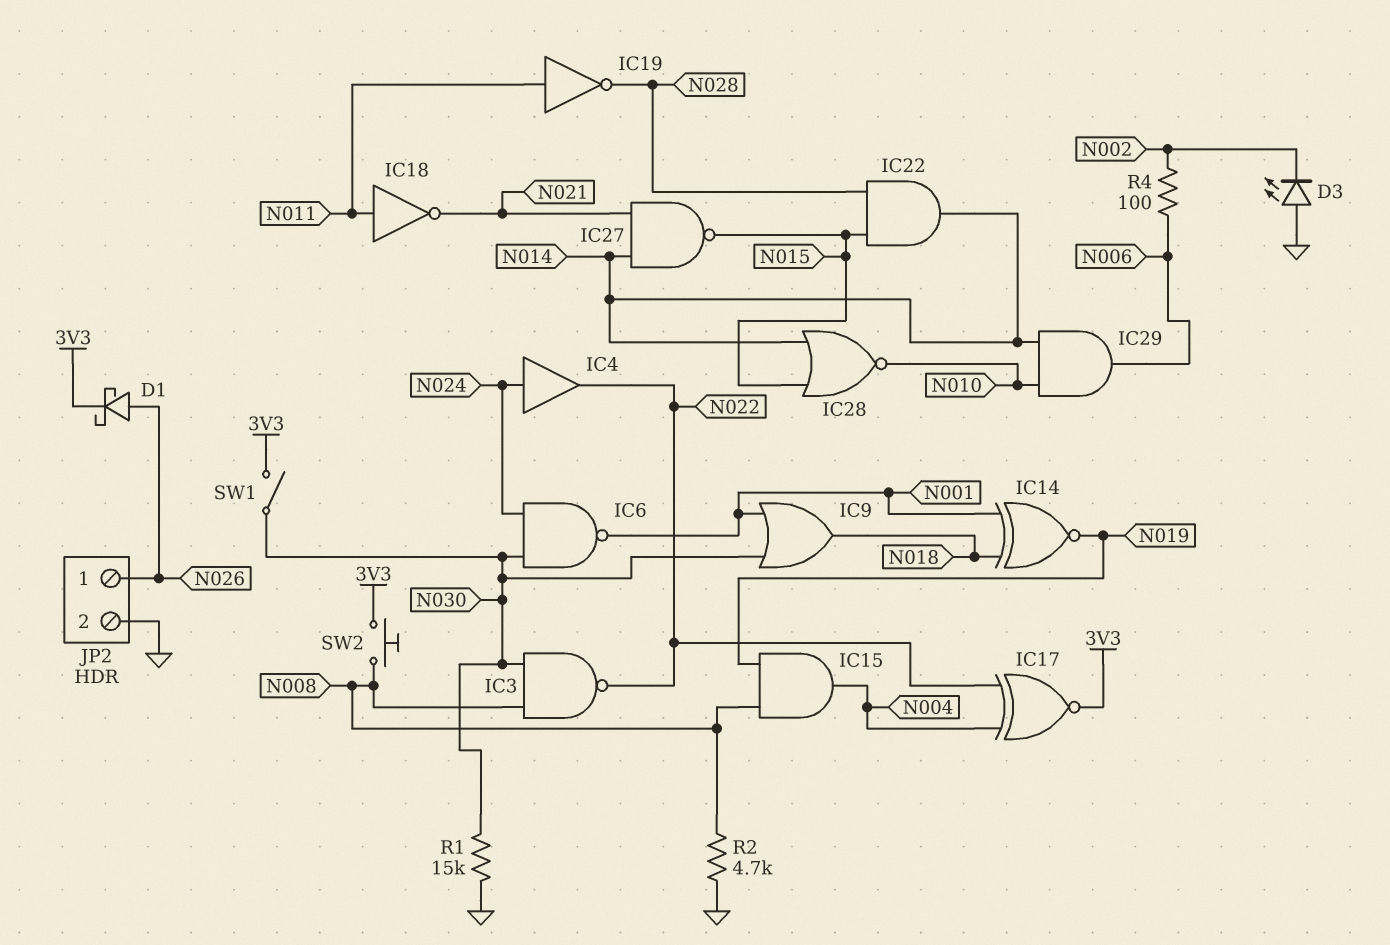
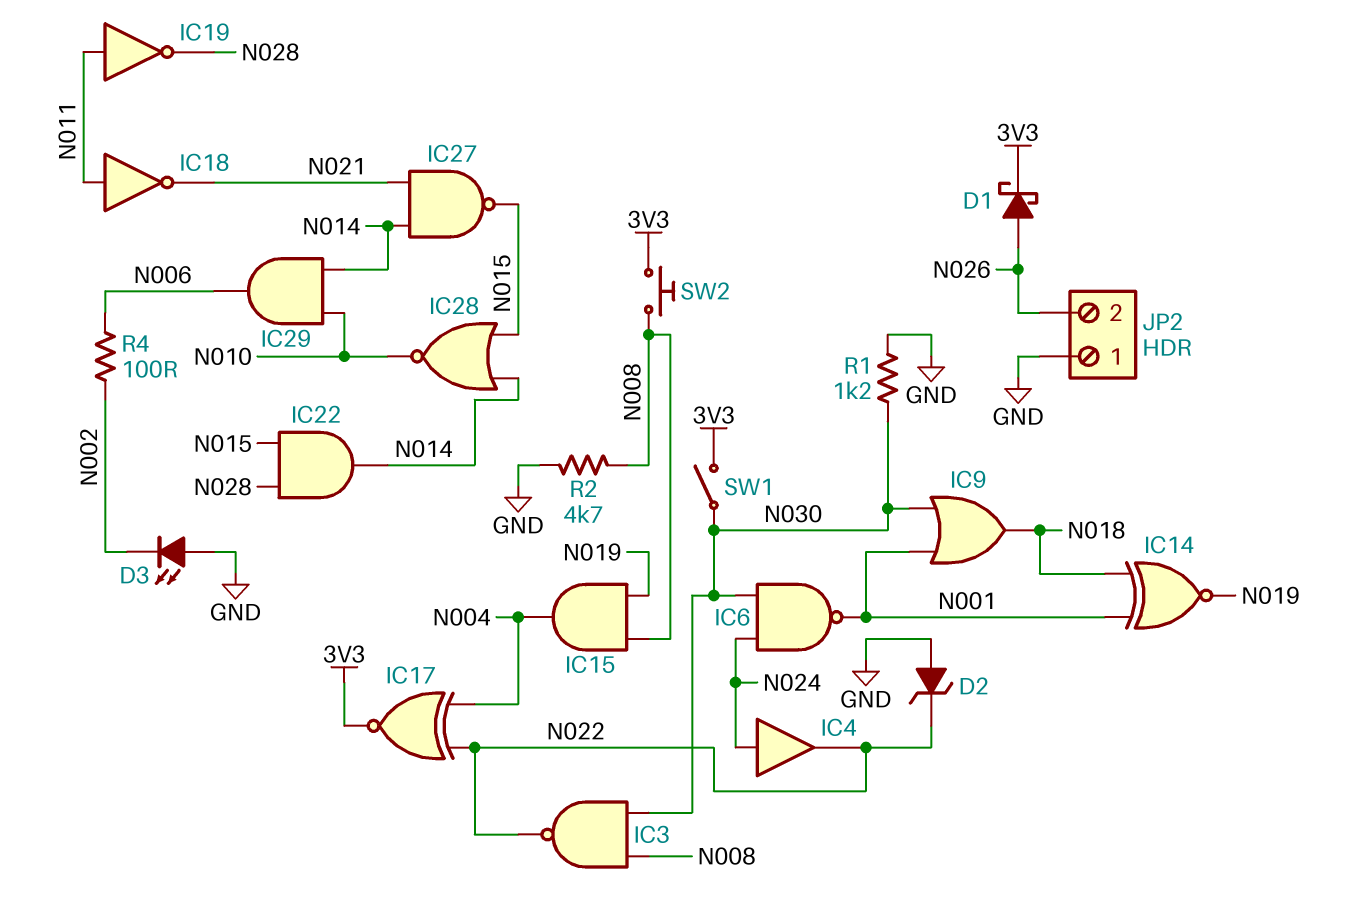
D2: none -> zener (A GND, K N022)
JP2 pin 1: N026 -> GND
JP2 pin 2: GND -> N026
R1: 15k (GND, N030) -> 1.2k (GND, N030)

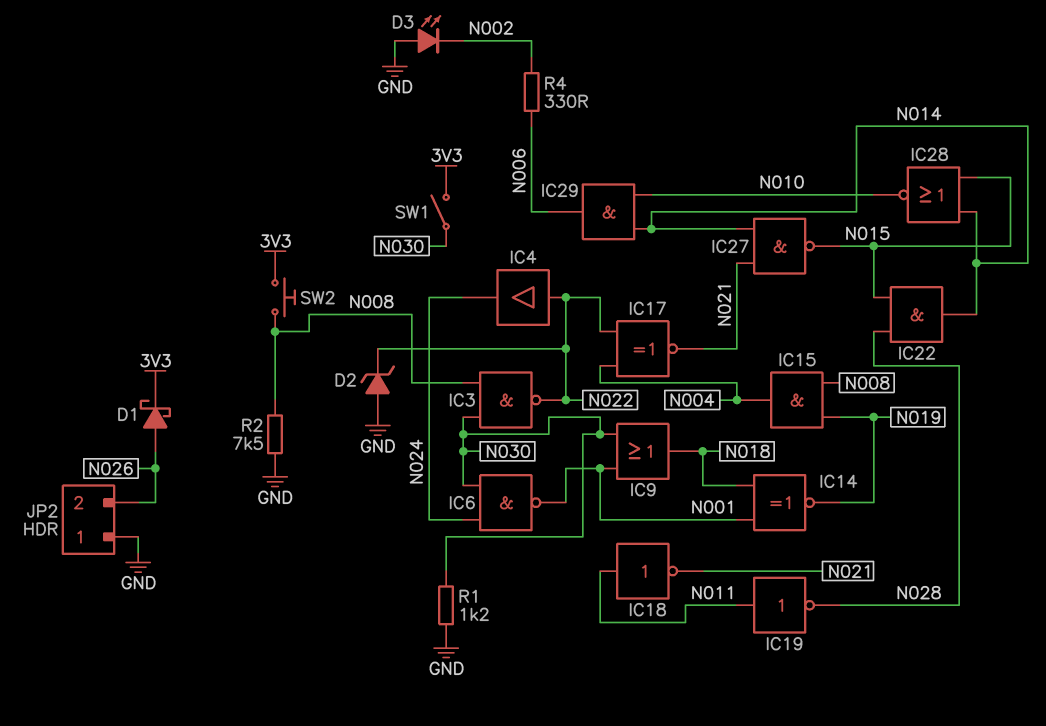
IC4: buffer (in N024, out N022) -> buffer (in N022, out N024)
IC17: XNOR (in N004, in N022, out 3V3) -> XNOR (in N004, in N022, out N021)
R2: 4.7k (GND, N008) -> 7.5k (GND, N008)
R4: 100 (N002, N006) -> 330 (N002, N006)

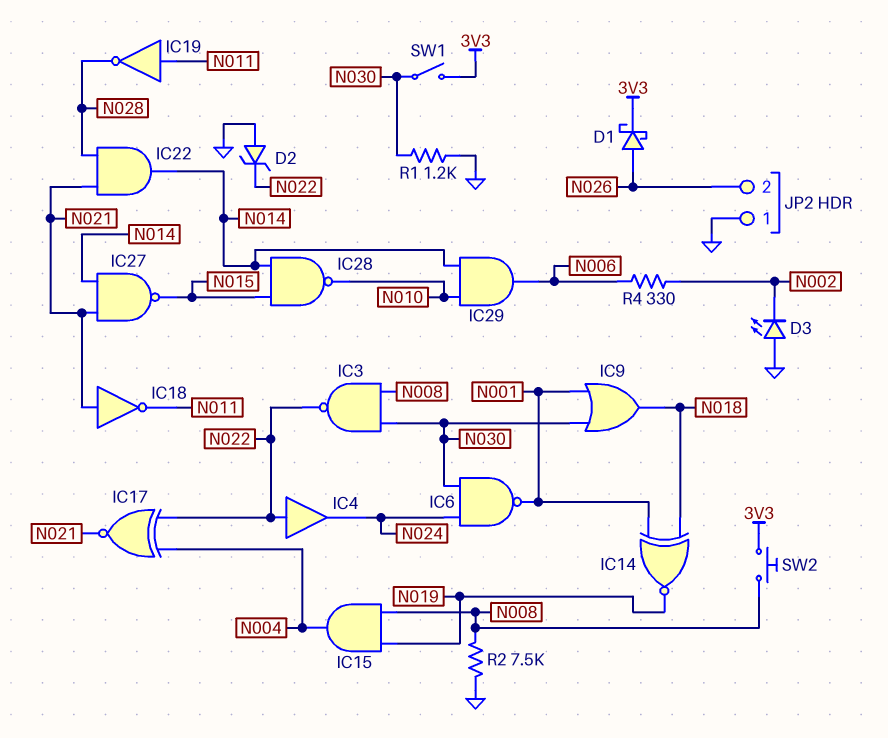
IC18: NOT (in N011, out N021) -> NOT (in N021, out N011)
IC22: AND (in N015, in N028, out N014) -> AND (in N021, in N028, out N014)
IC28: NOR (in N014, in N015, out N010) -> NAND (in N014, in N015, out N010)

